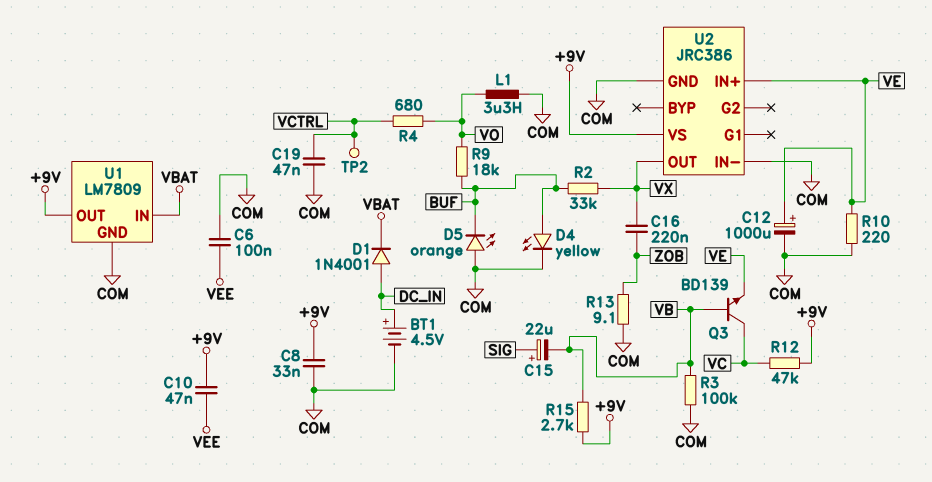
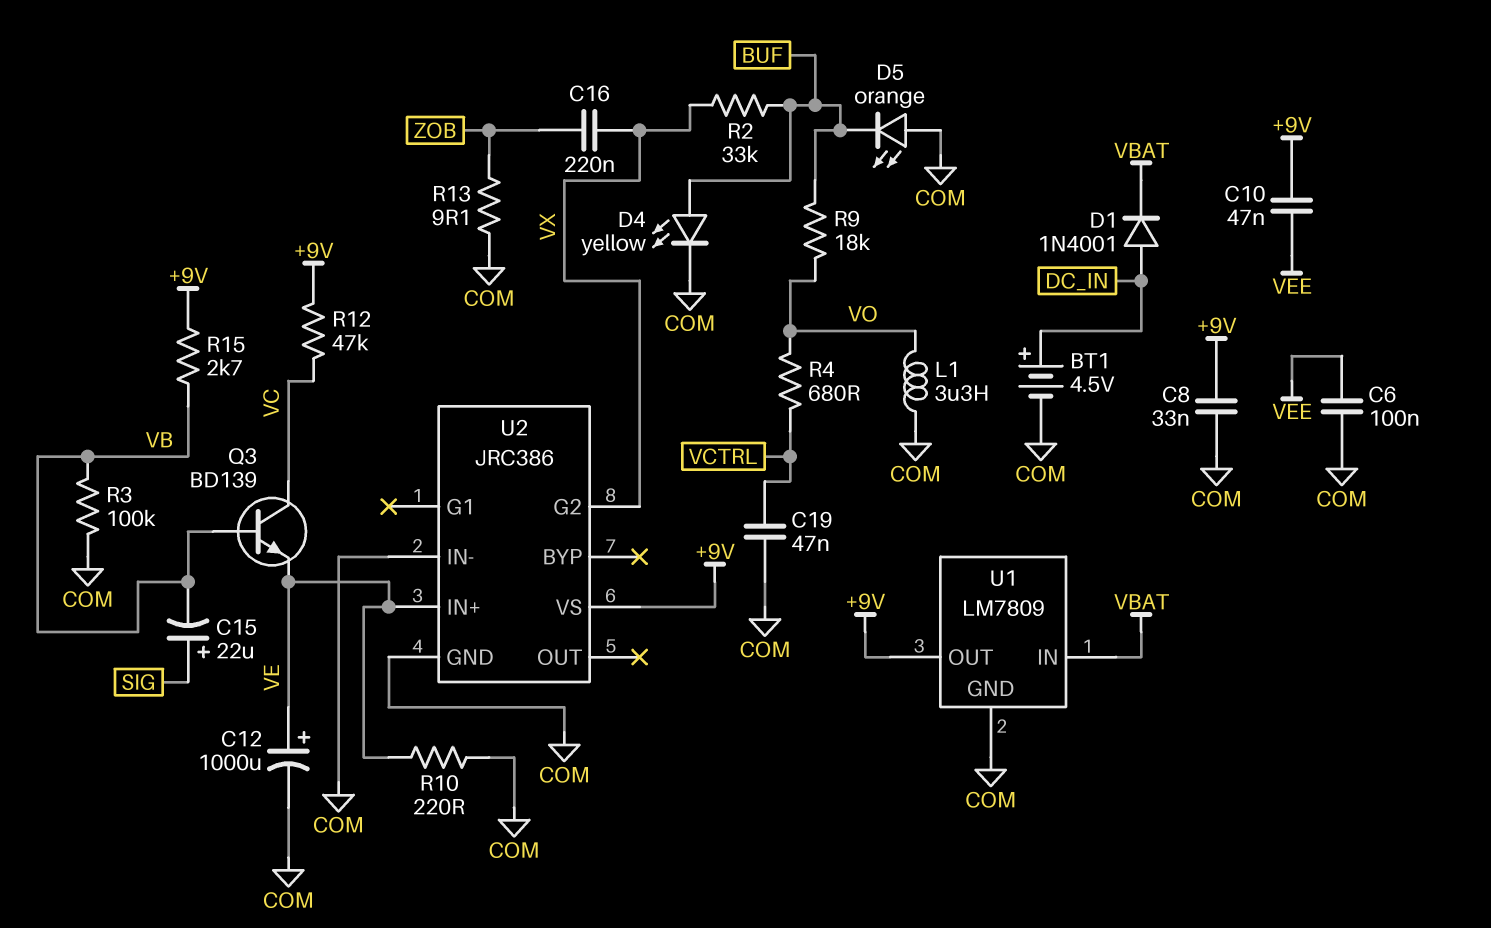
TP2: test point (VCTRL) -> none
U2 pin G2: none -> VX
U2 pin OUT: VX -> none

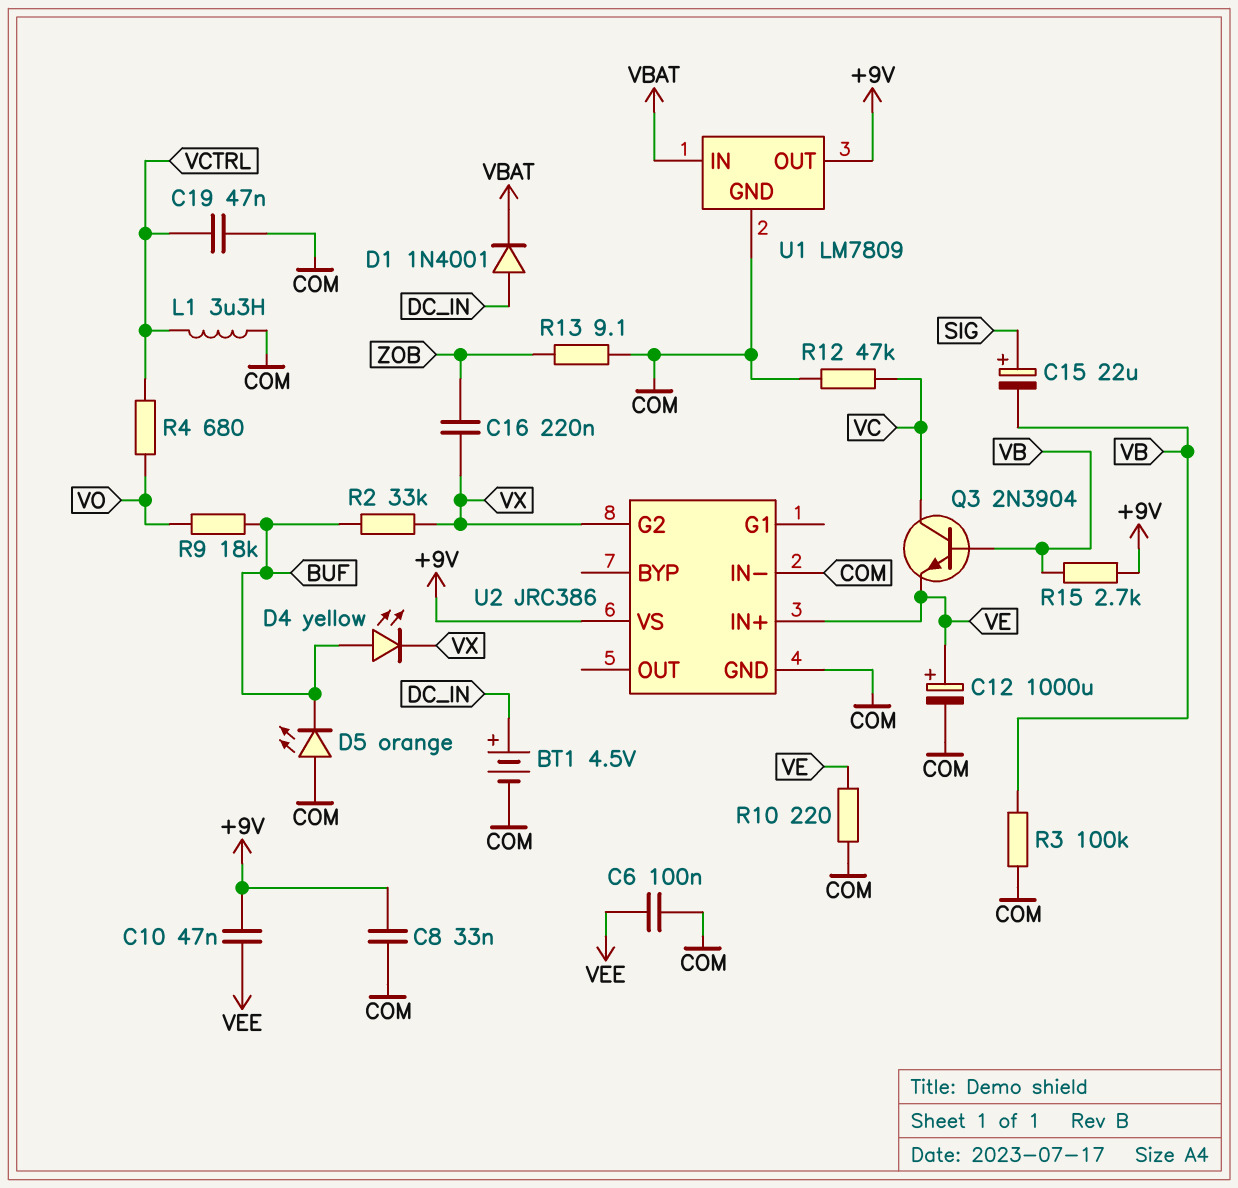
D4: LED yellow (A BUF, K COM) -> LED yellow (A BUF, K VX)
L1: 3.3uH (COM, VO) -> 3.3uH (COM, VCTRL)
Q3: NPN BD139 (B VB, C VC, E VE) -> NPN 2N3904 (B VB, C VC, E VE)
R12: 47k (+9V, VC) -> 47k (COM, VC)

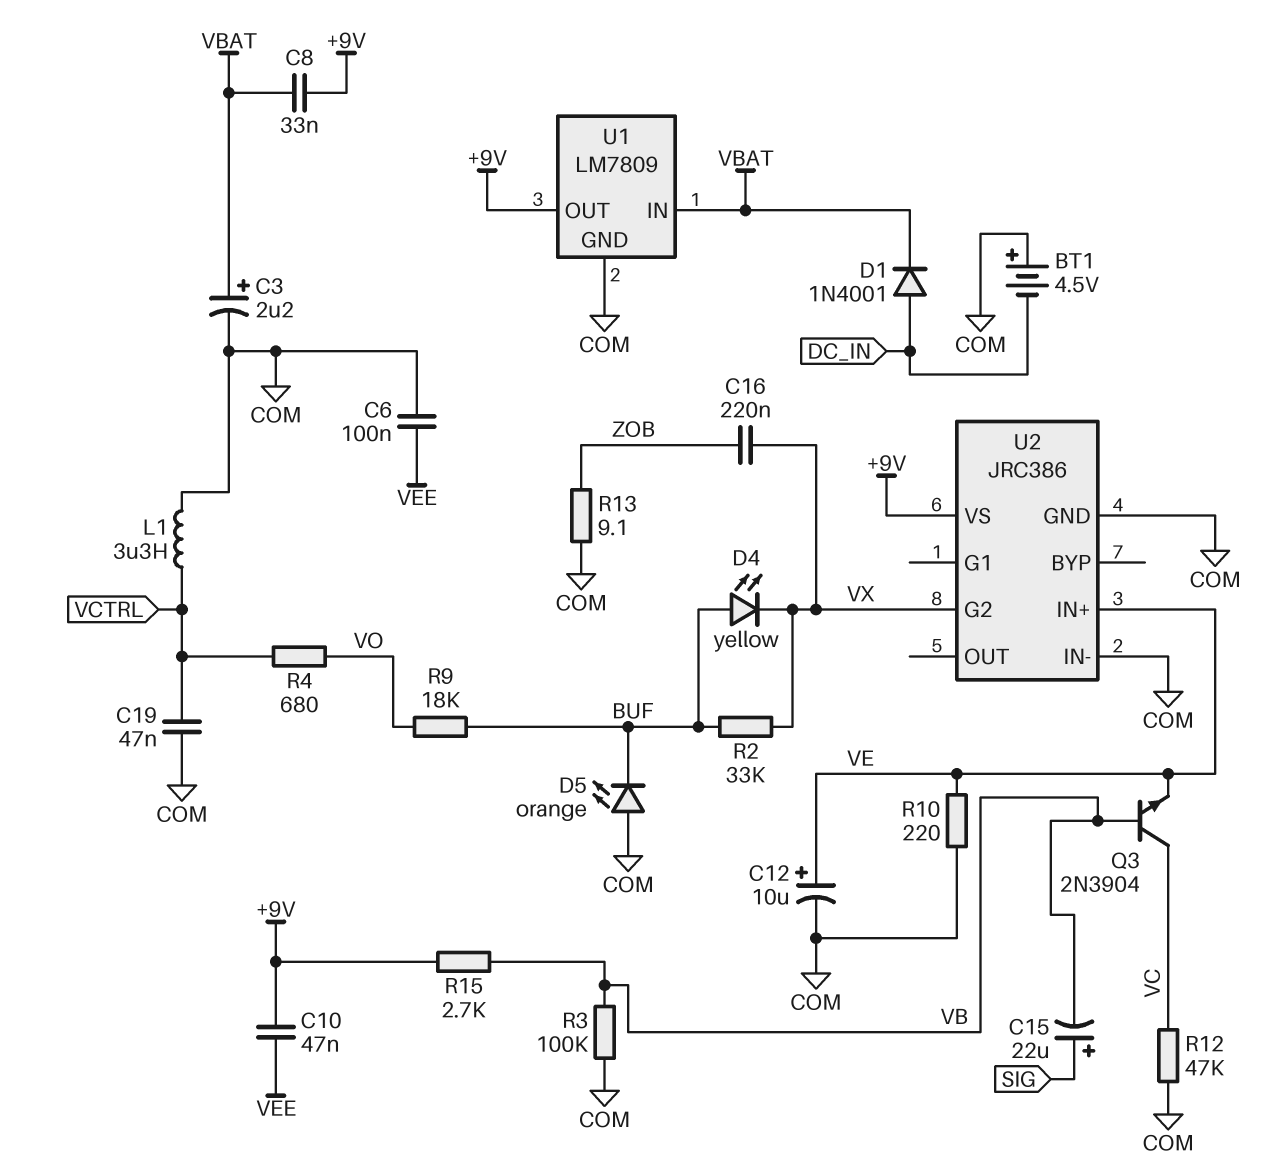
BT1: 4.5V (plus DC_IN, minus COM) -> 4.5V (plus COM, minus DC_IN)
C3: none -> 2.2uF (plus VBAT, minus COM)
C8: 33nF (+9V, COM) -> 33nF (+9V, VBAT)
C12: 1000uF (plus VE, minus COM) -> 10uF (plus VE, minus COM)

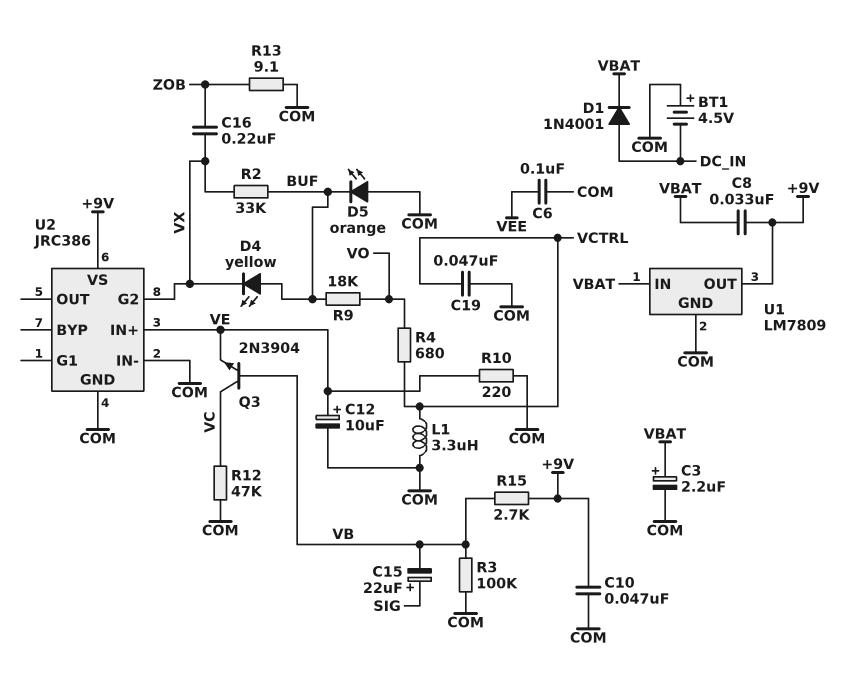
C10: 47nF (+9V, VEE) -> 47nF (+9V, COM)

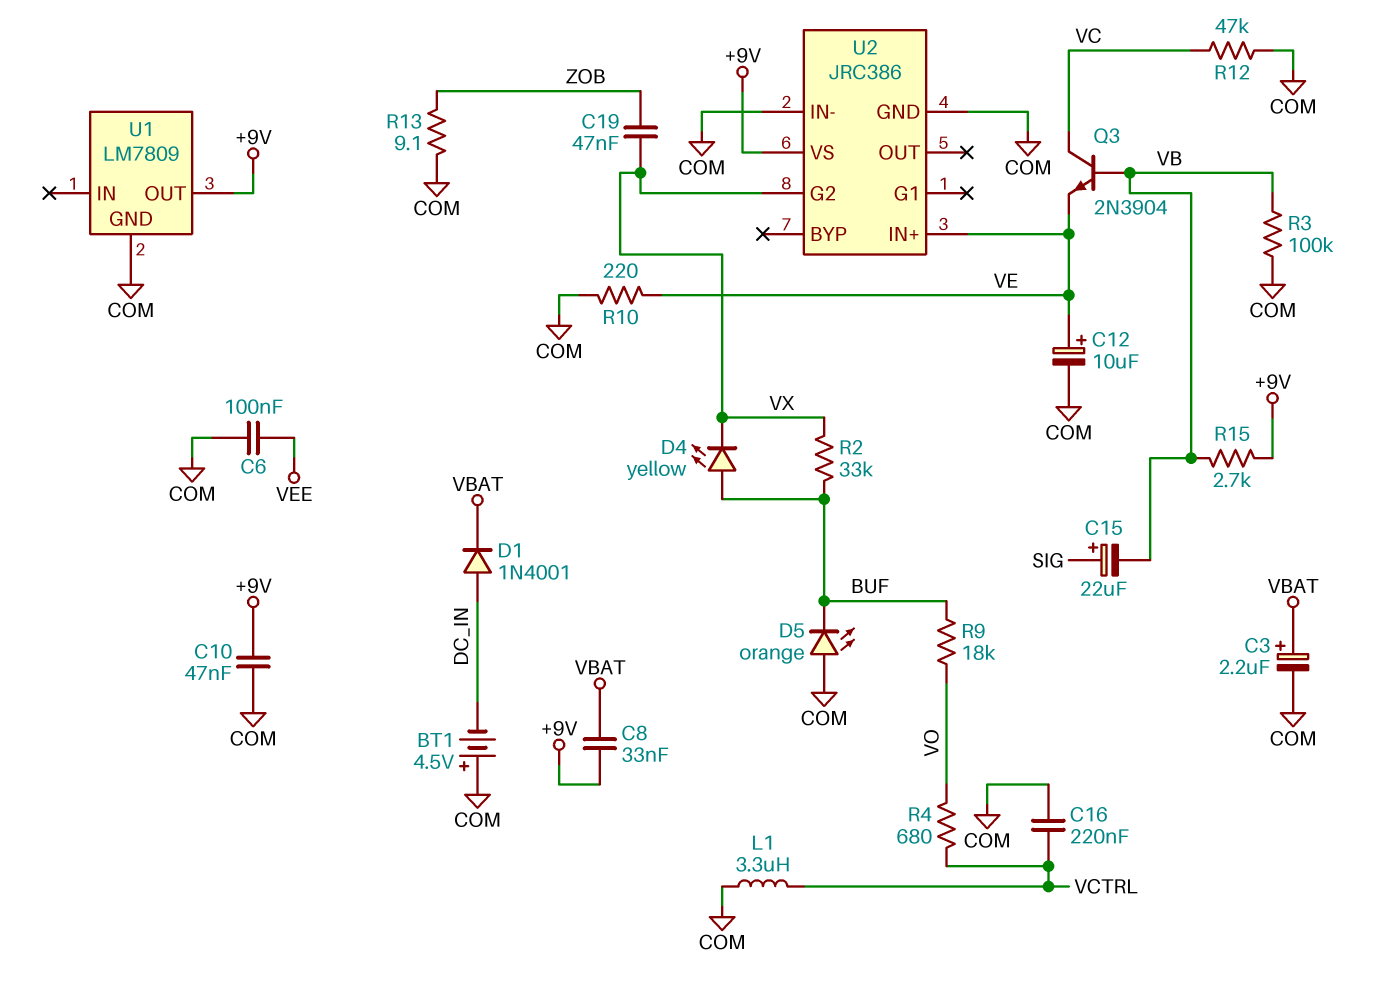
C16: 220nF (VX, ZOB) -> 220nF (COM, VCTRL)
C19: 47nF (COM, VCTRL) -> 47nF (VX, ZOB)
U1 pin IN: VBAT -> none

